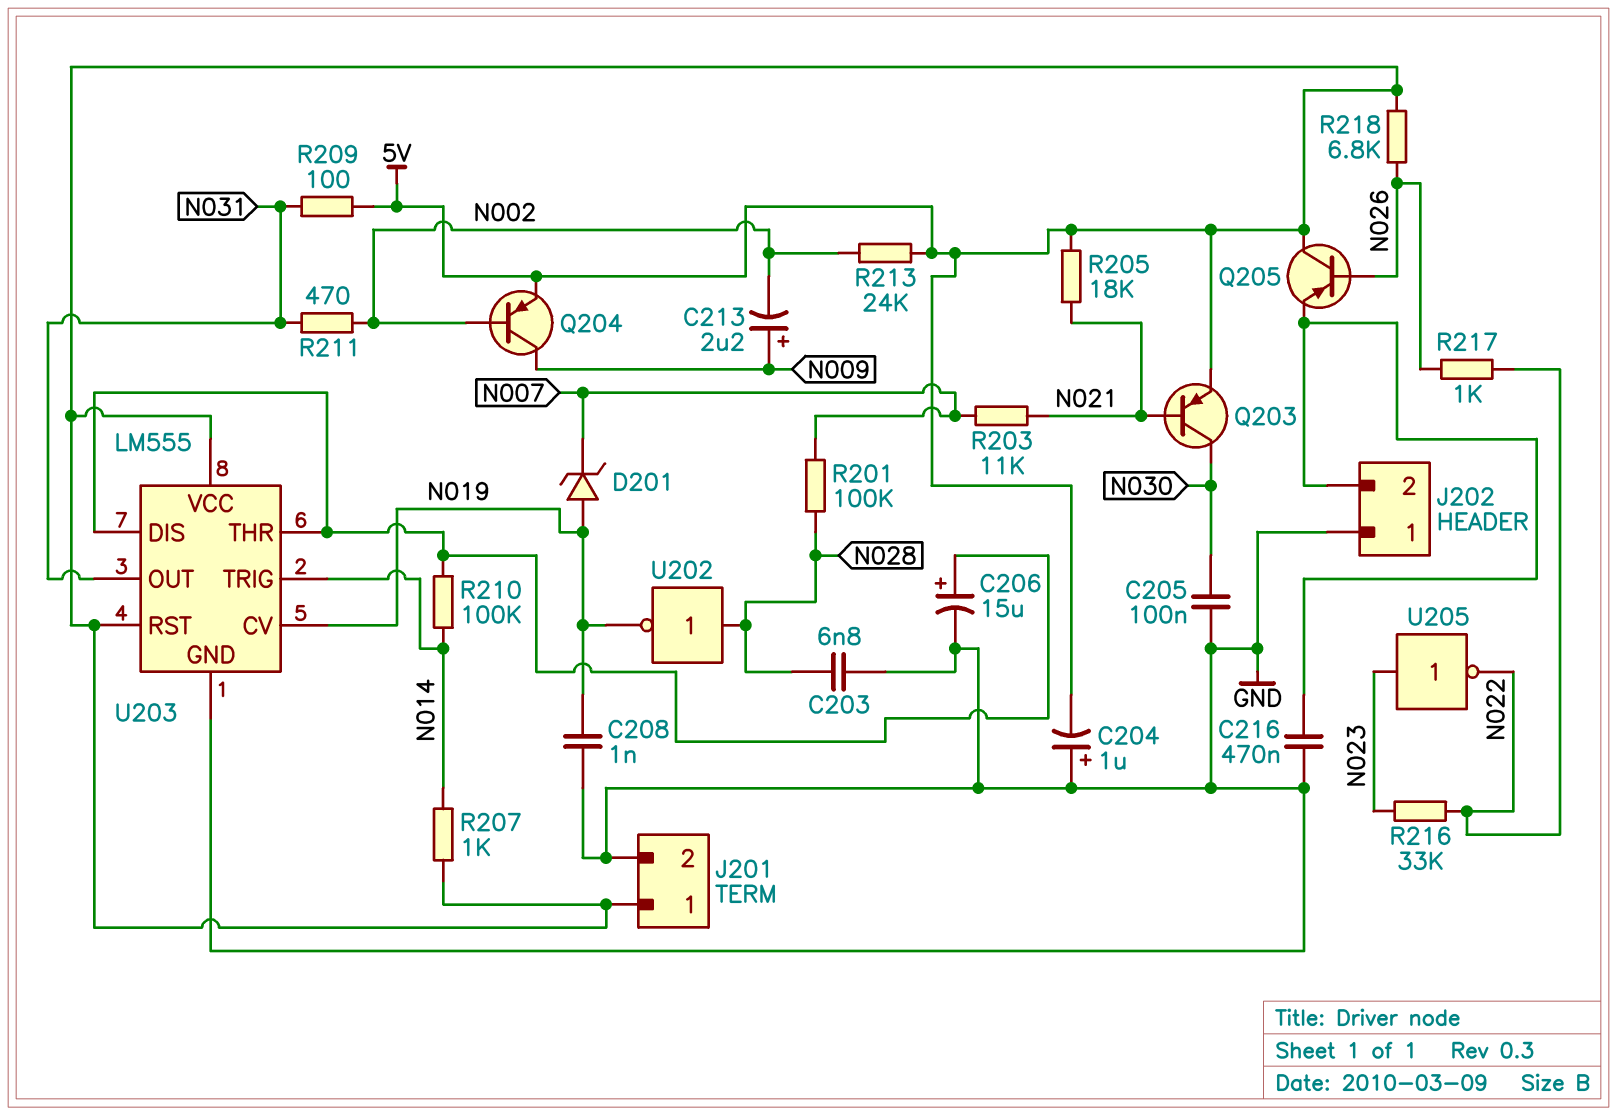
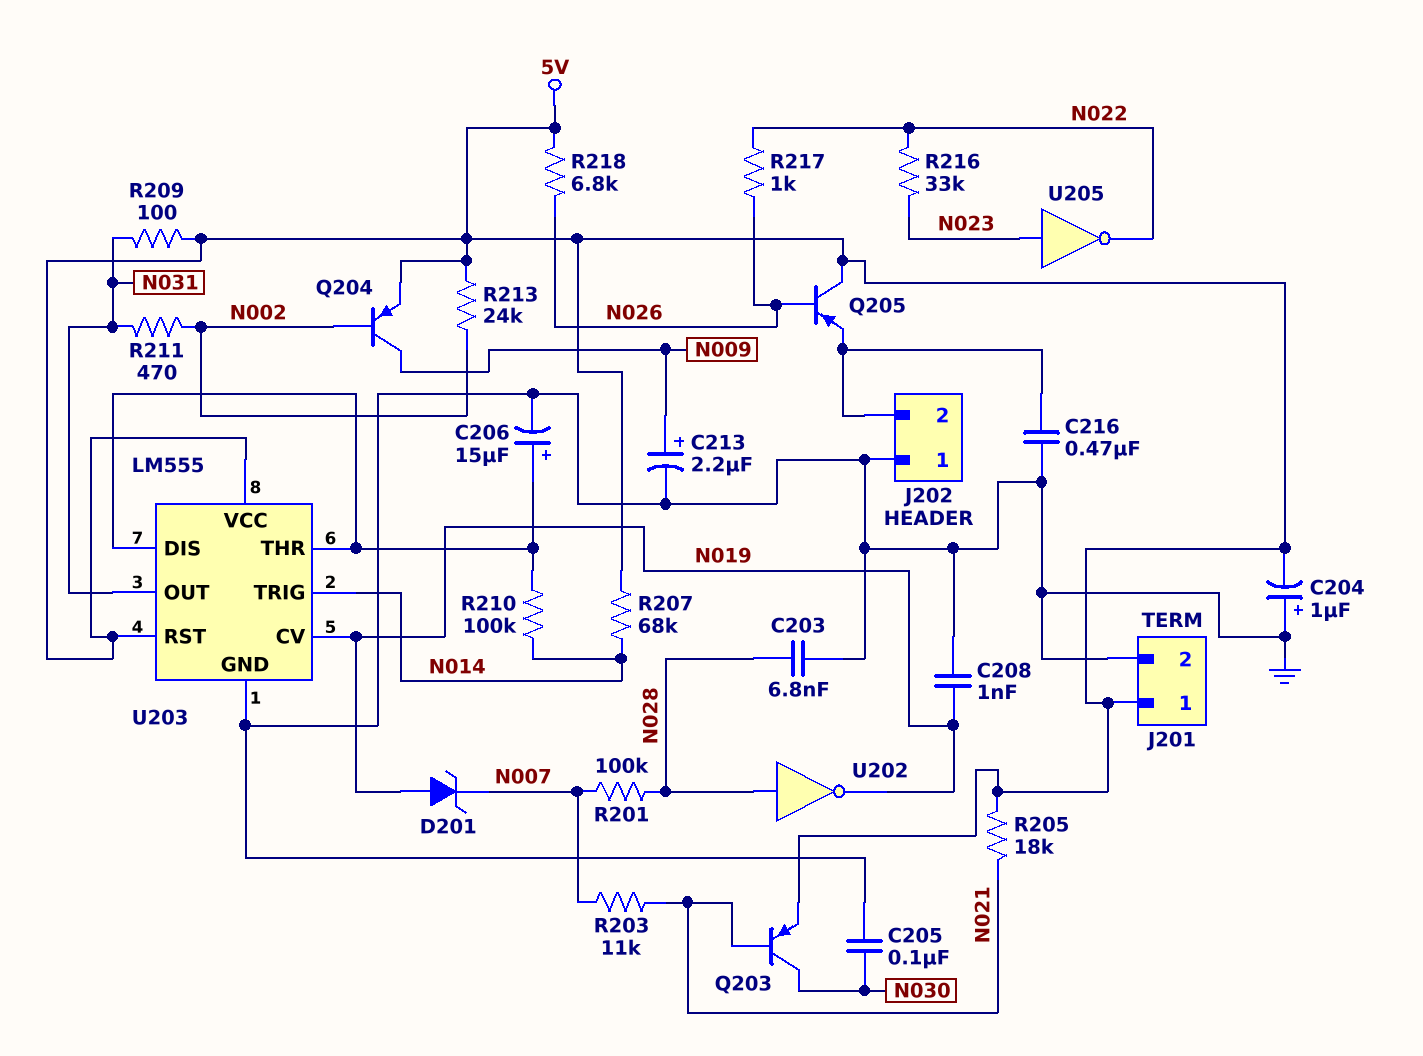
C213: 2.2uF (plus N009, minus N002) -> 2.2uF (plus N009, minus GND)
R207: 1k (5V, N014) -> 68k (5V, N014)

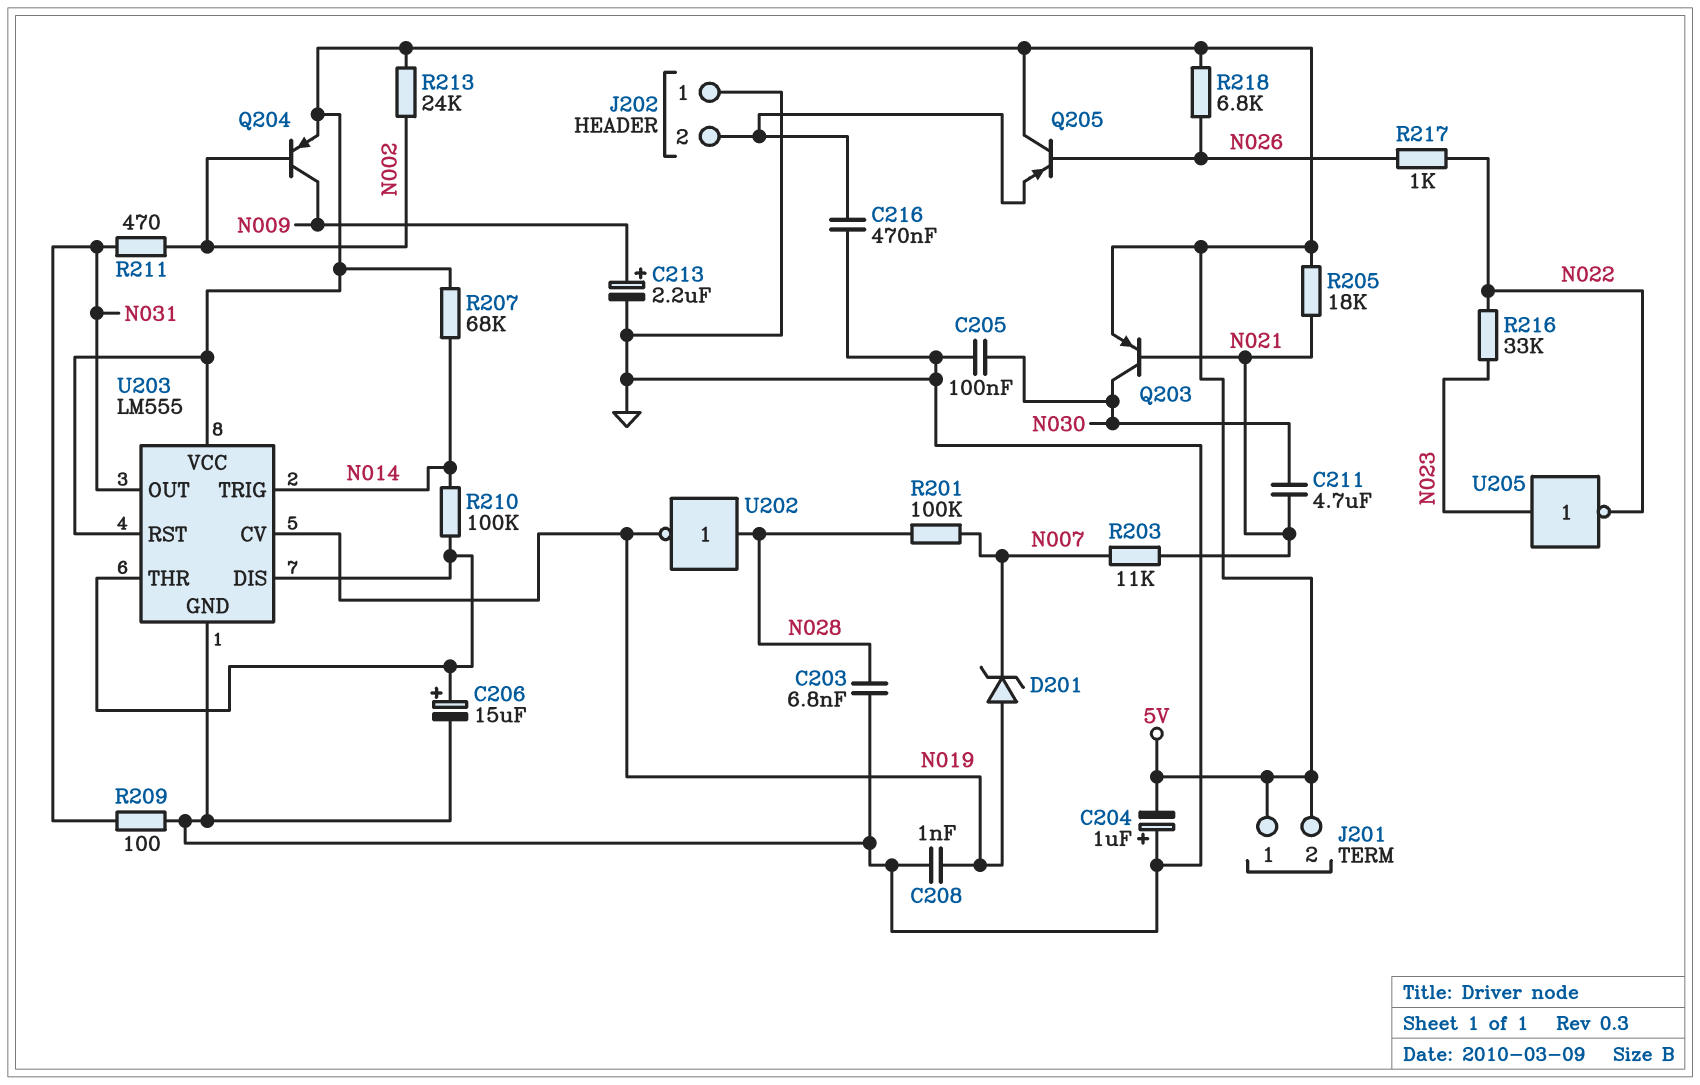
C211: none -> 4.7uF (N021, N030)
J201 pin 2: GND -> 5V
R209: 100 (5V, N031) -> 100 (GND, N031)

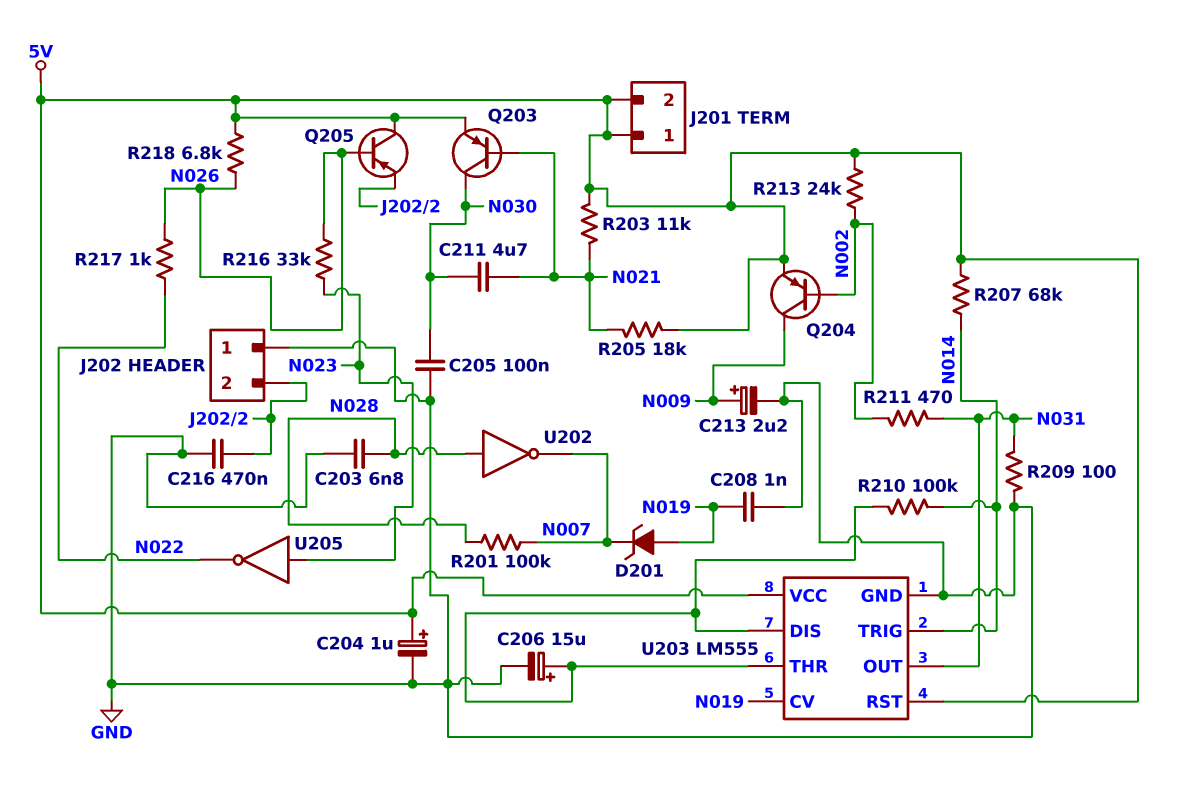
C204: 1uF (plus GND, minus 5V) -> 1uF (plus 5V, minus GND)
R203: 11k (N007, N021) -> 11k (5V, N021)
R216: 33k (N022, N023) -> 33k (N023, N026)
U202: NOT (in N028, out N019) -> NOT (in N028, out N007)

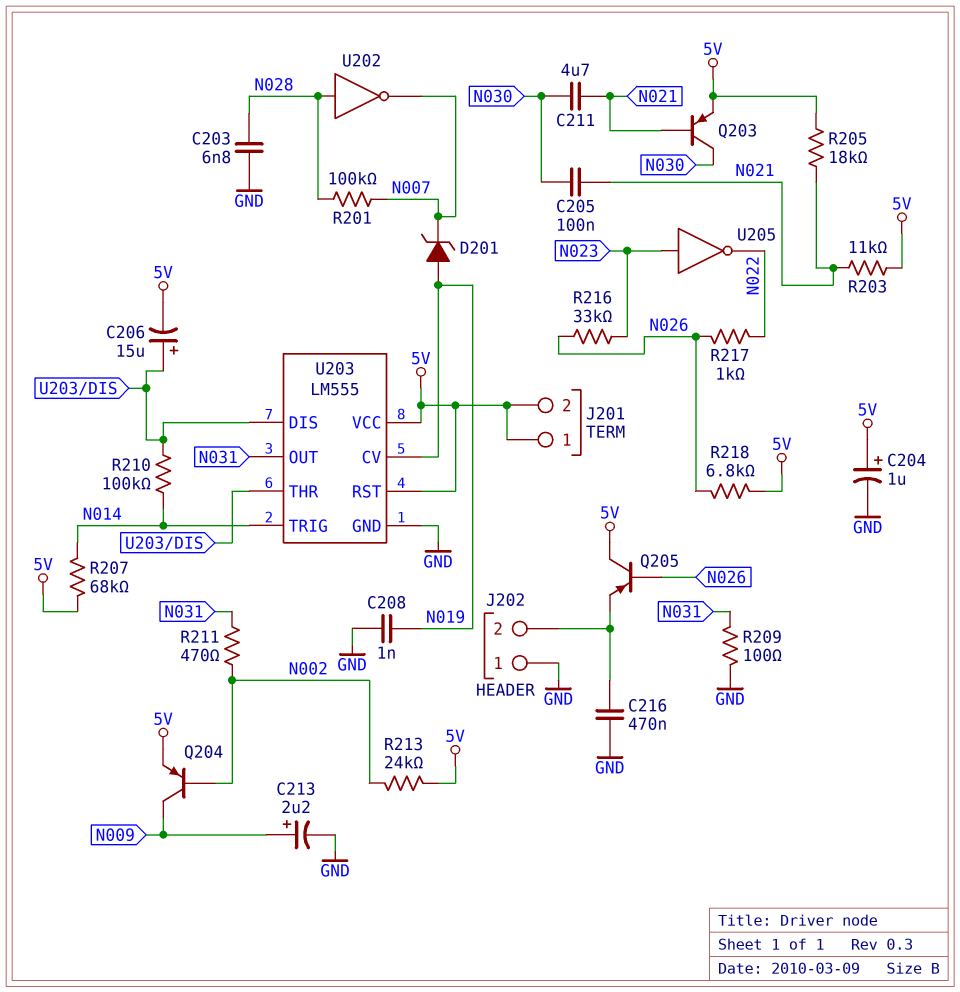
C205: 100nF (GND, N030) -> 100nF (N021, N030)
C206: 15uF (plus U203/DIS, minus GND) -> 15uF (plus U203/DIS, minus 5V)

